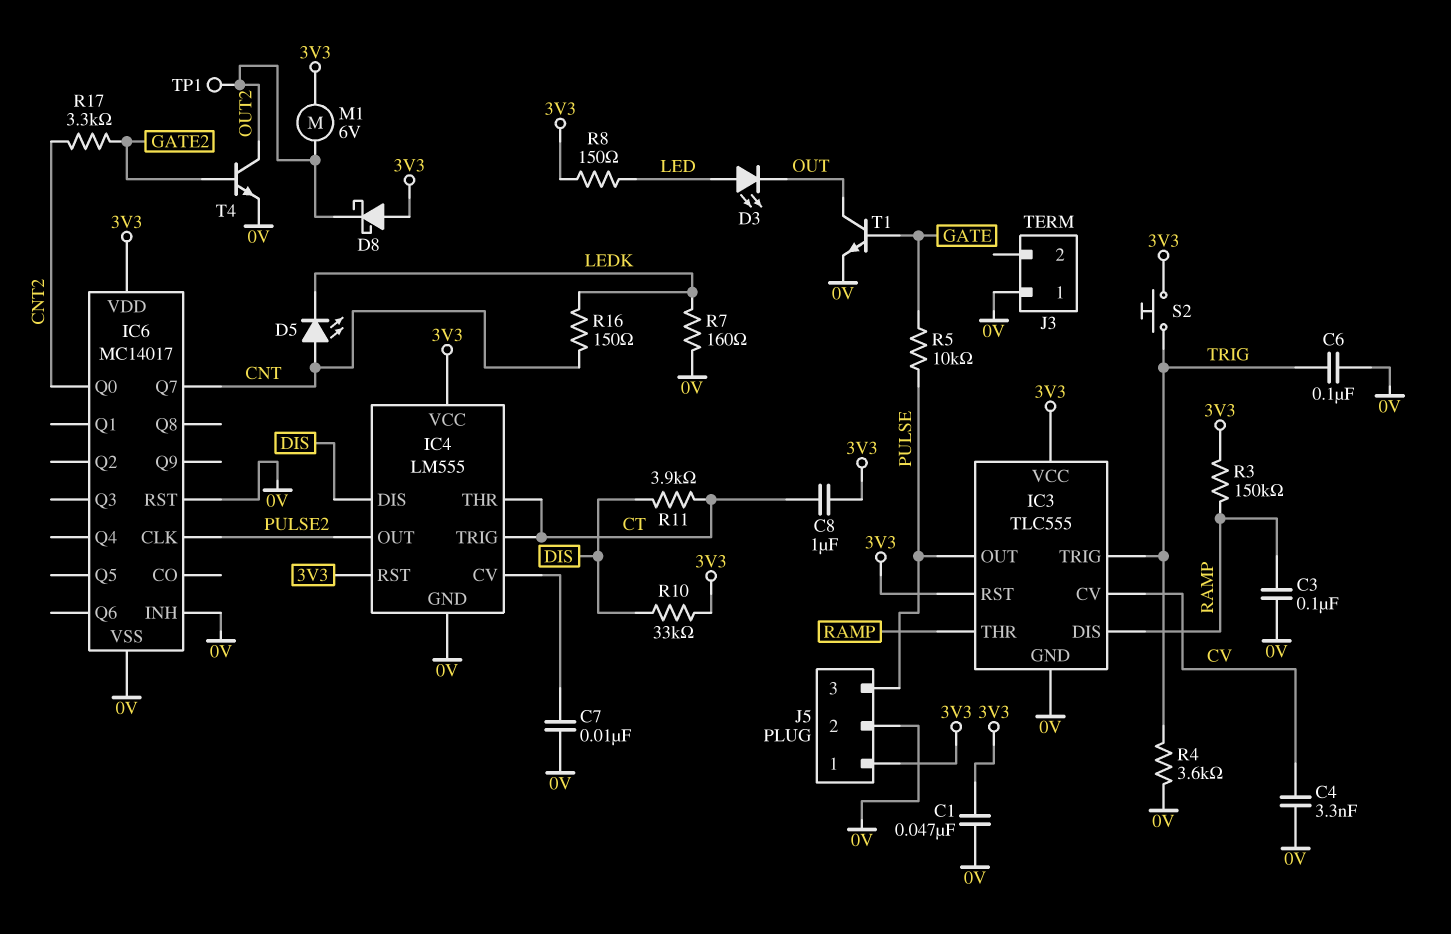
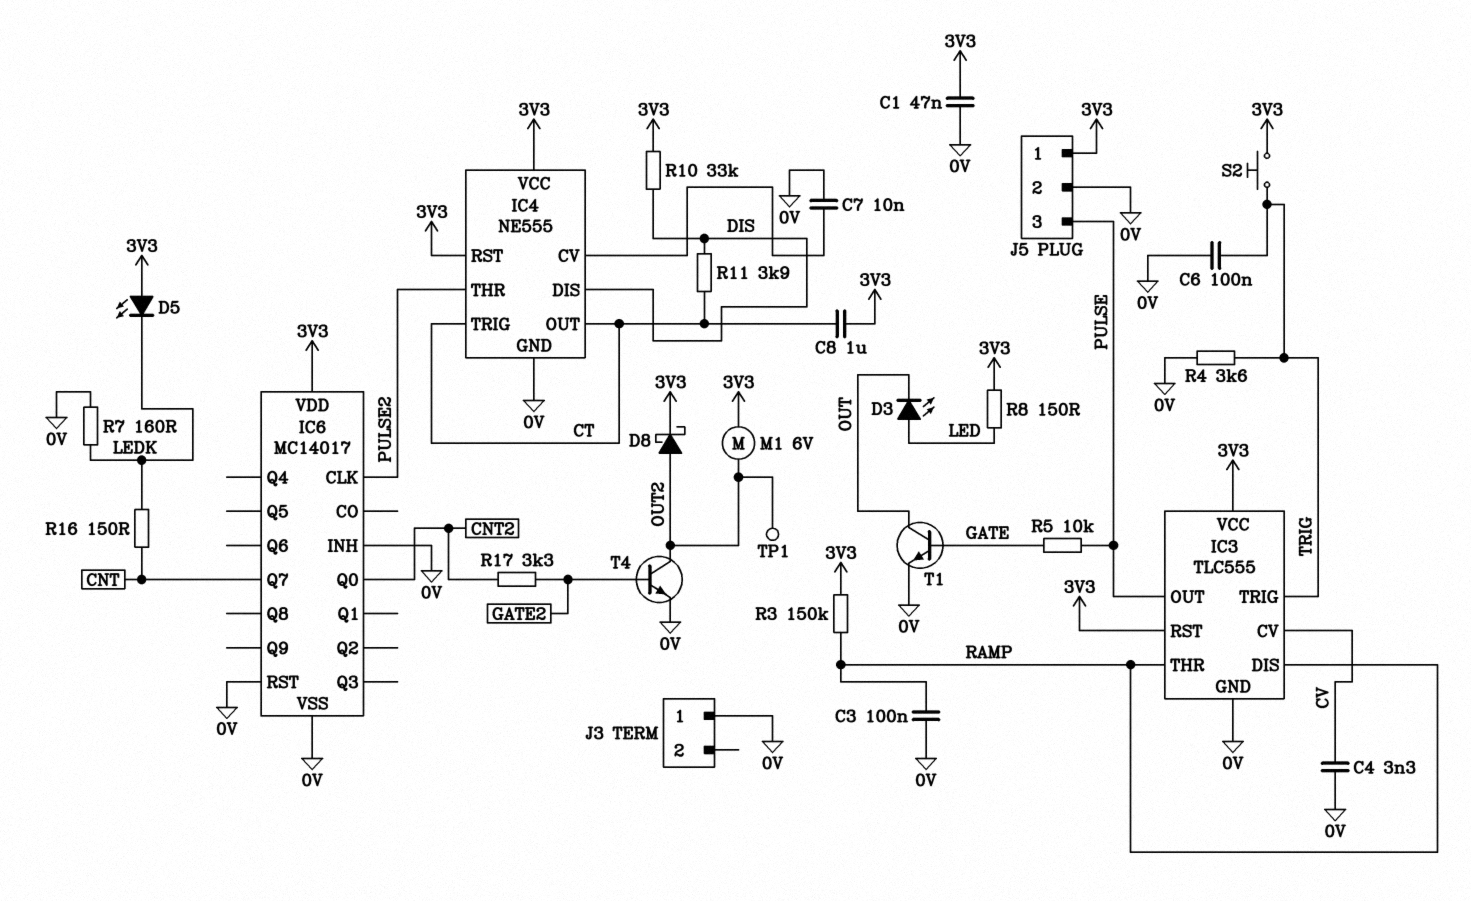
D5: LED (A CNT, K LEDK) -> LED (A 3V3, K LEDK)
D8: schottky (A 3V3, K OUT2) -> schottky (A OUT2, K 3V3)
IC4: LM555 -> NE555
IC4 pin OUT: PULSE2 -> CT
IC4 pin THR: CT -> PULSE2

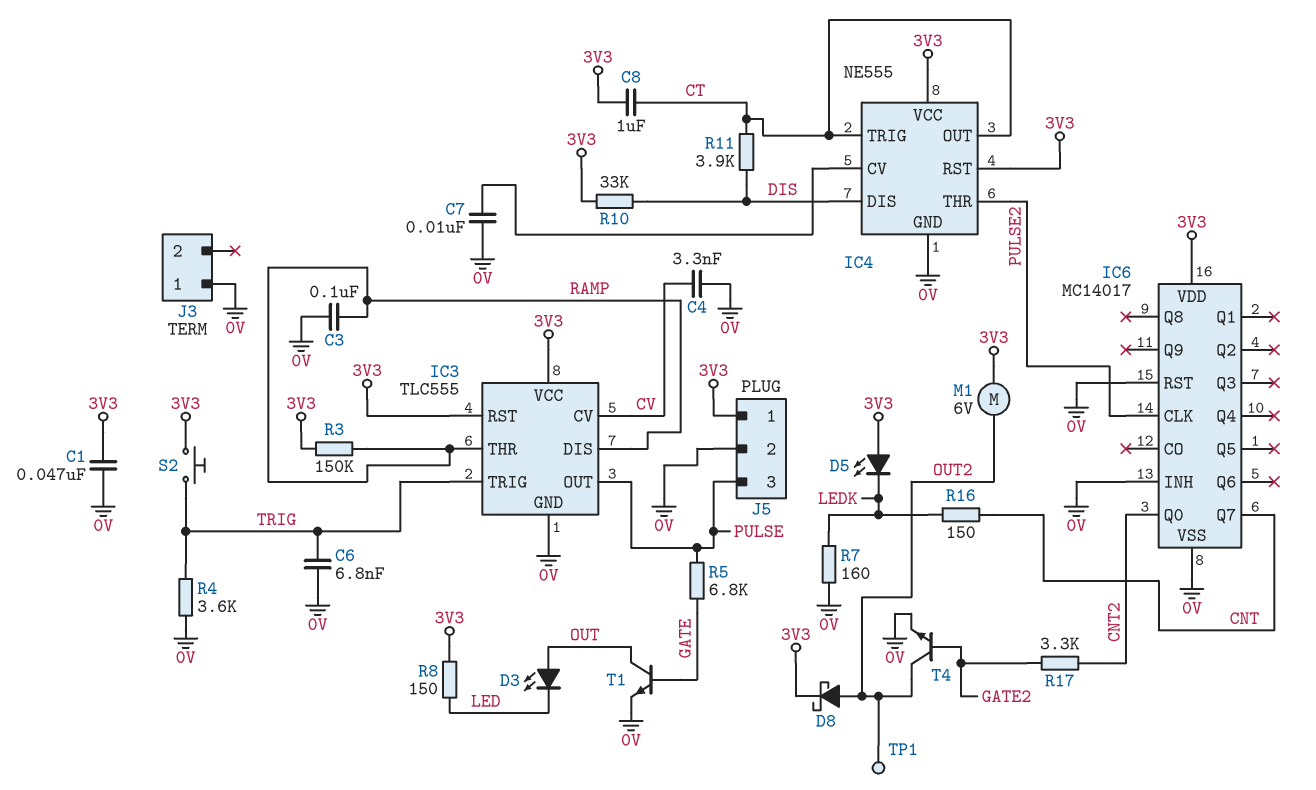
C6: 100nF (0V, TRIG) -> 6.8nF (0V, TRIG)
D3: LED (A LED, K OUT) -> LED (A OUT, K LED)
R5: 10k (GATE, PULSE) -> 6.8k (GATE, PULSE)

